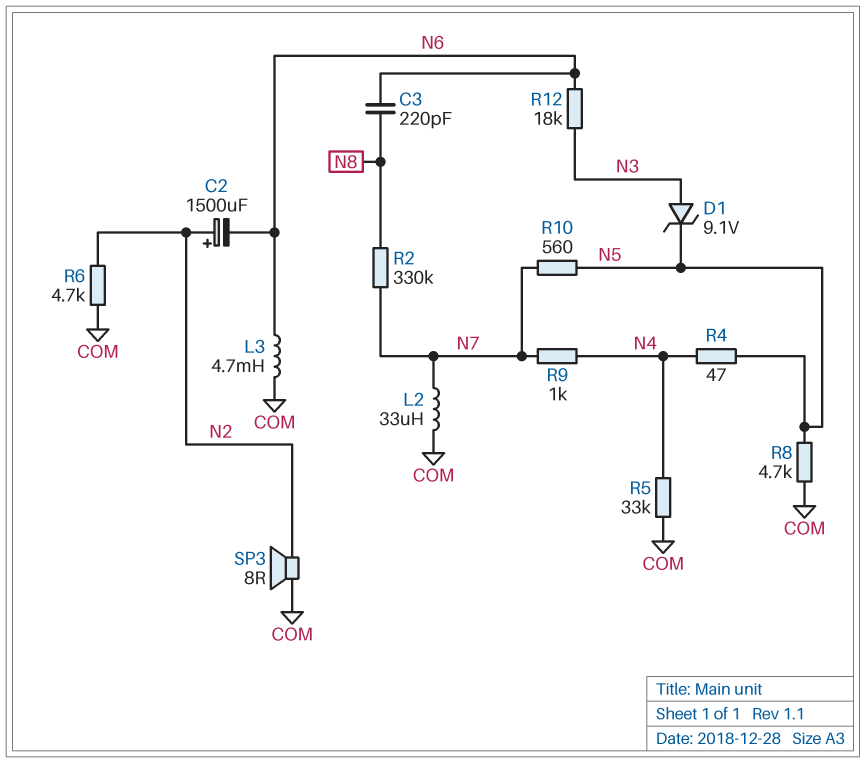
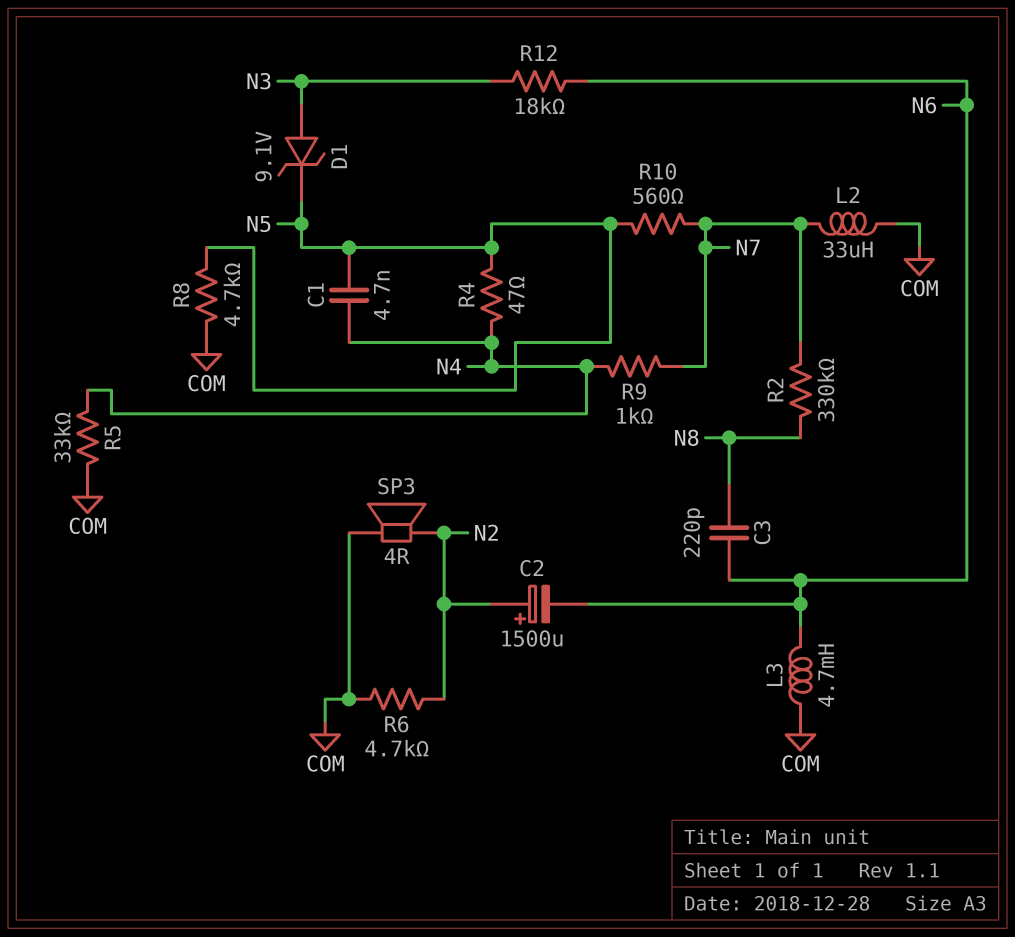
C1: none -> 4.7nF (N4, N5)
SP3: speaker 8R (COM, N2) -> speaker 4R (COM, N2)

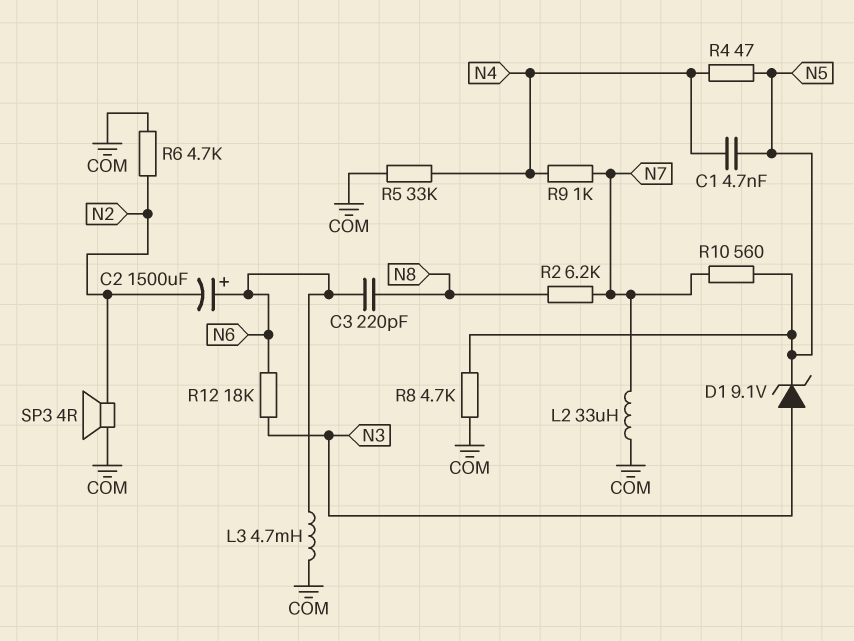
C2: 1500uF (plus N2, minus N6) -> 1500uF (plus N6, minus N2)
R2: 330k (N7, N8) -> 6.2k (N7, N8)

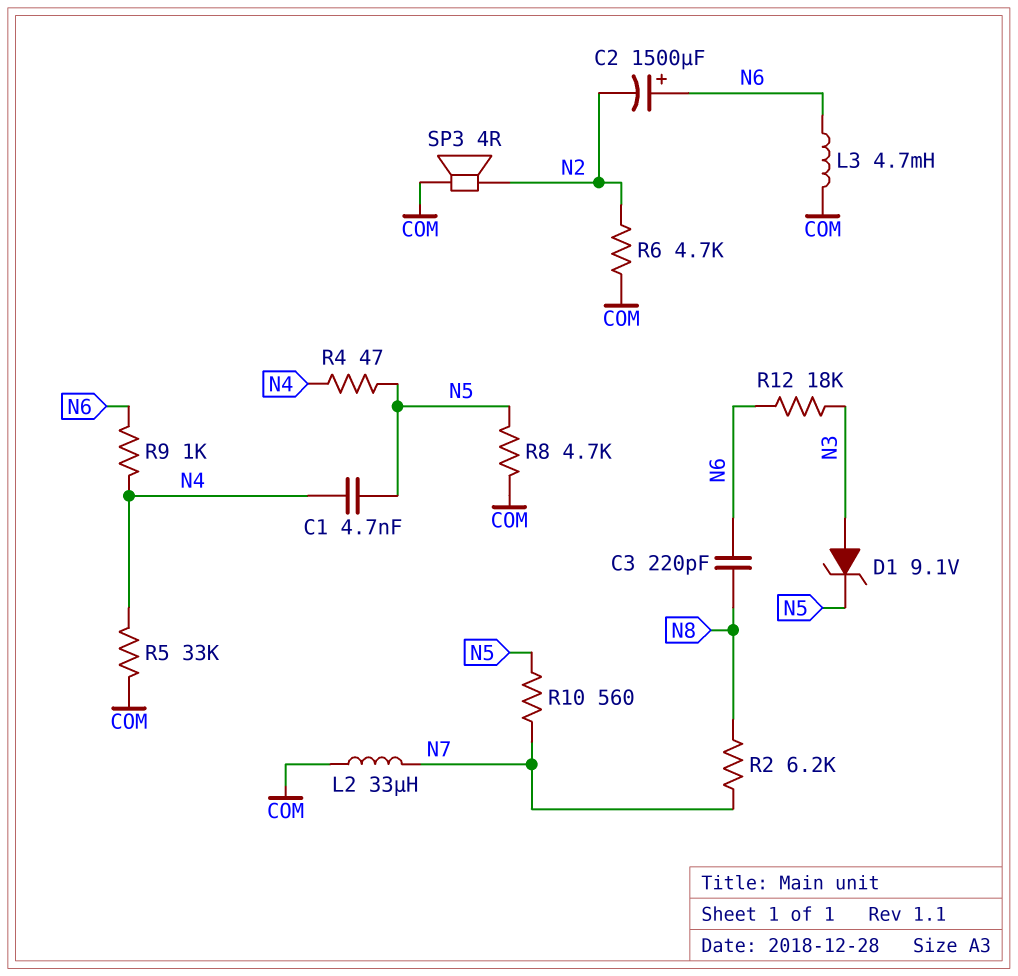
R9: 1k (N4, N7) -> 1k (N4, N6)

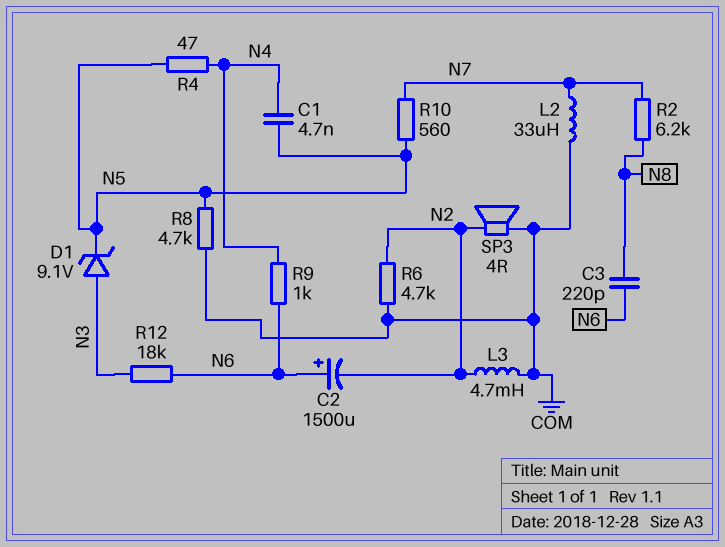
L3: 4.7mH (COM, N6) -> 4.7mH (COM, N2)
R5: 33k (COM, N4) -> none

